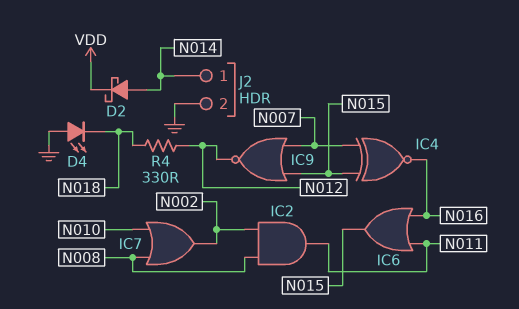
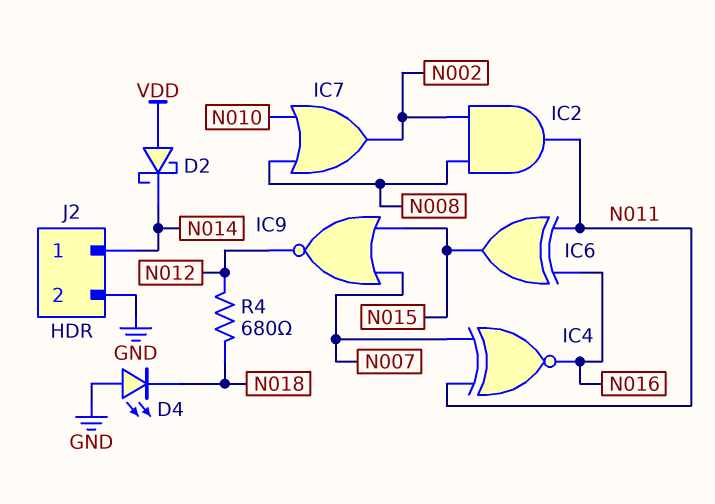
D2: schottky (A N014, K VDD) -> schottky (A VDD, K N014)
IC4: XNOR (in N007, in N015, out N016) -> XNOR (in N007, in N011, out N016)
IC6: OR (in N011, in N016, out N015) -> XOR (in N011, in N016, out N015)
R4: 330 (N012, N018) -> 680 (N012, N018)

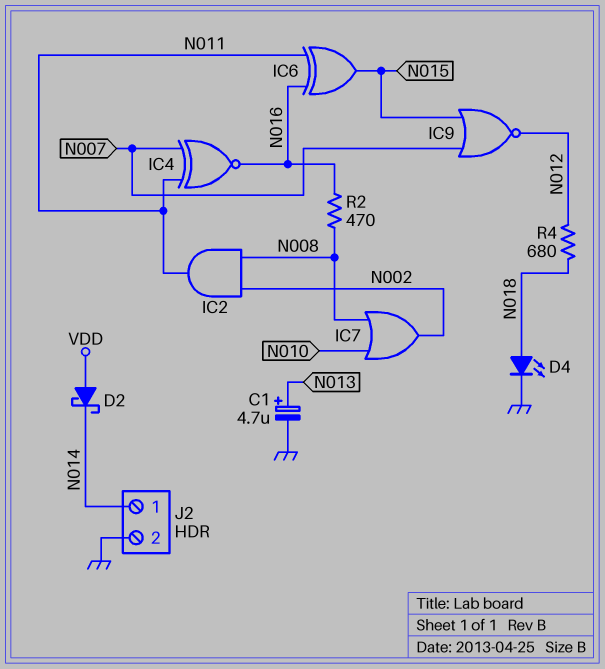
C1: none -> 4.7uF (plus N013, minus GND)
D4: LED (A GND, K N018) -> LED (A N018, K GND)
R2: none -> 470 (N008, N016)

